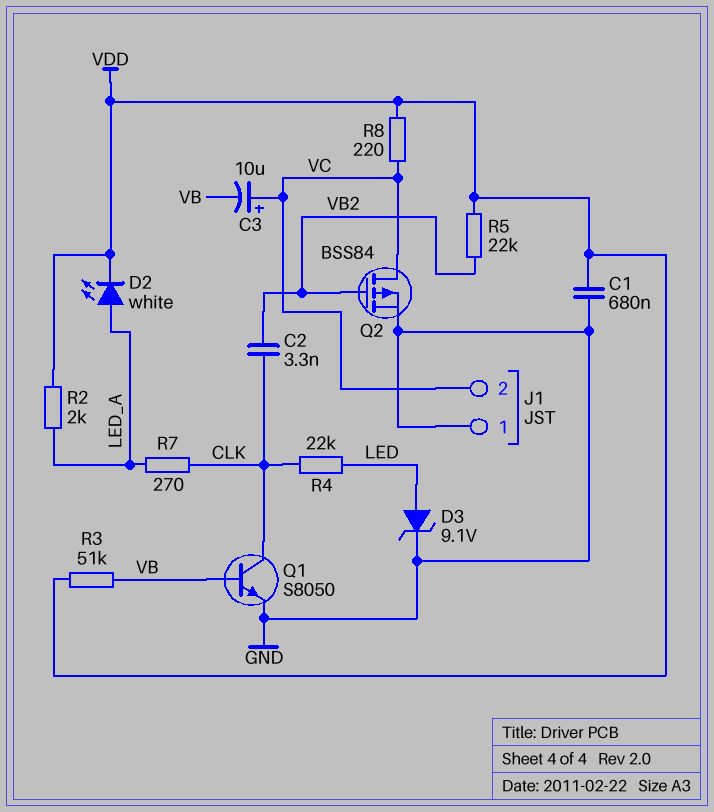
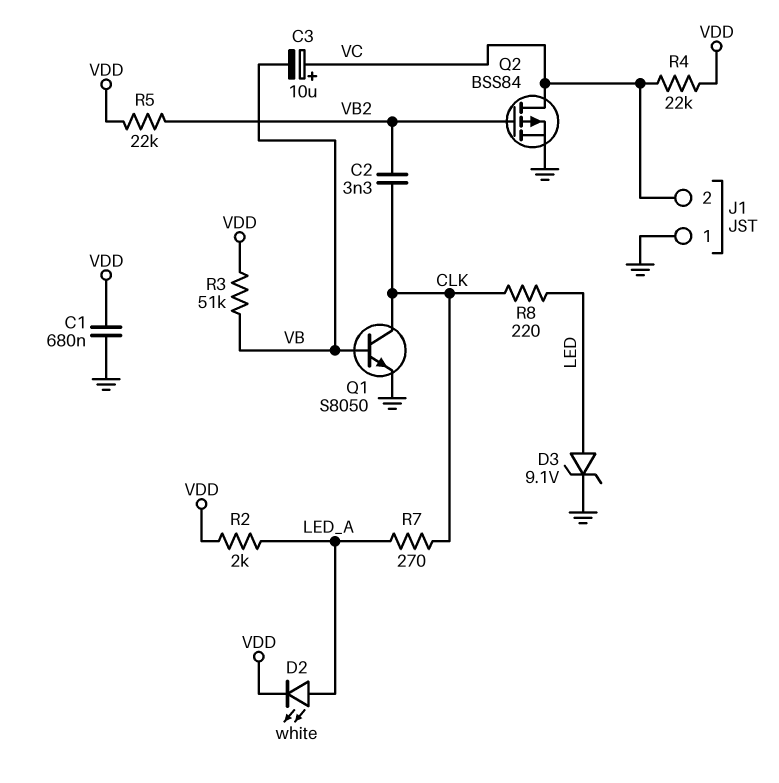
R4: 22k (CLK, LED) -> 22k (VC, VDD)
R8: 220 (VC, VDD) -> 220 (CLK, LED)

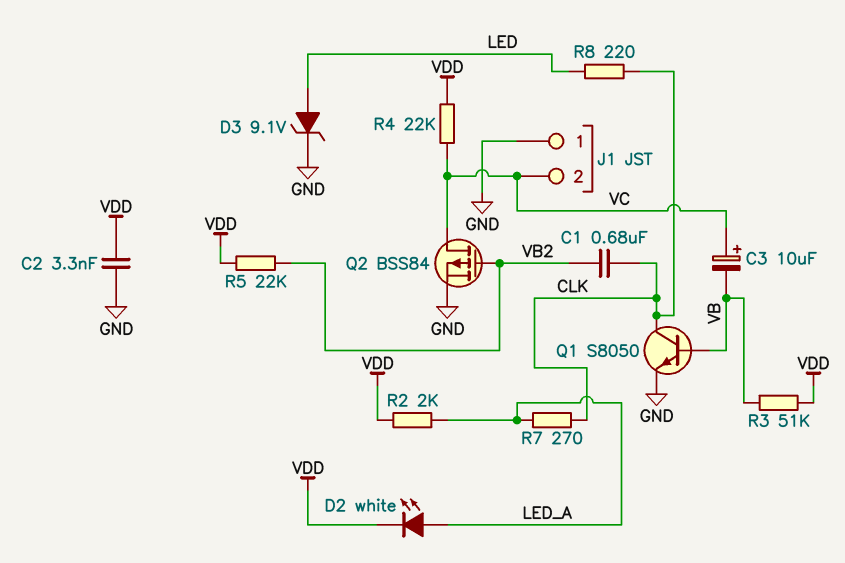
C1: 680nF (GND, VDD) -> 680nF (CLK, VB2)
C2: 3.3nF (CLK, VB2) -> 3.3nF (GND, VDD)

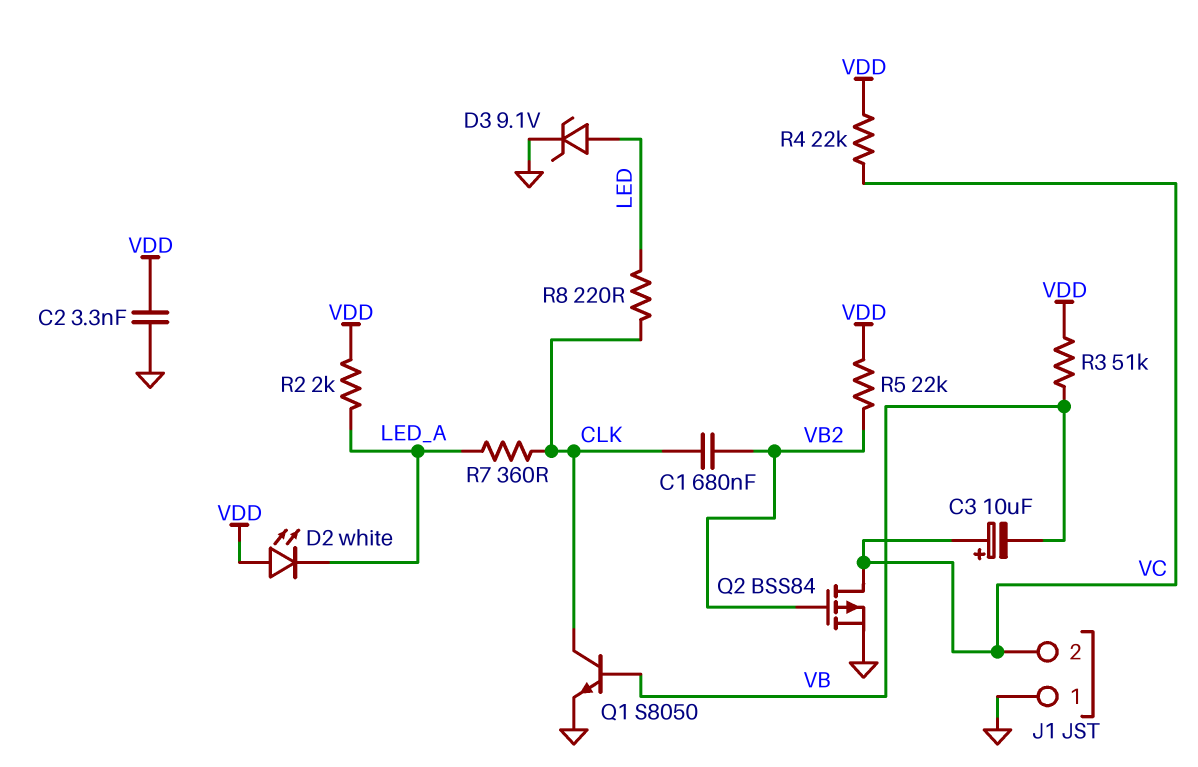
D2: LED white (A LED_A, K VDD) -> LED white (A VDD, K LED_A)
R7: 270 (CLK, LED_A) -> 360 (CLK, LED_A)

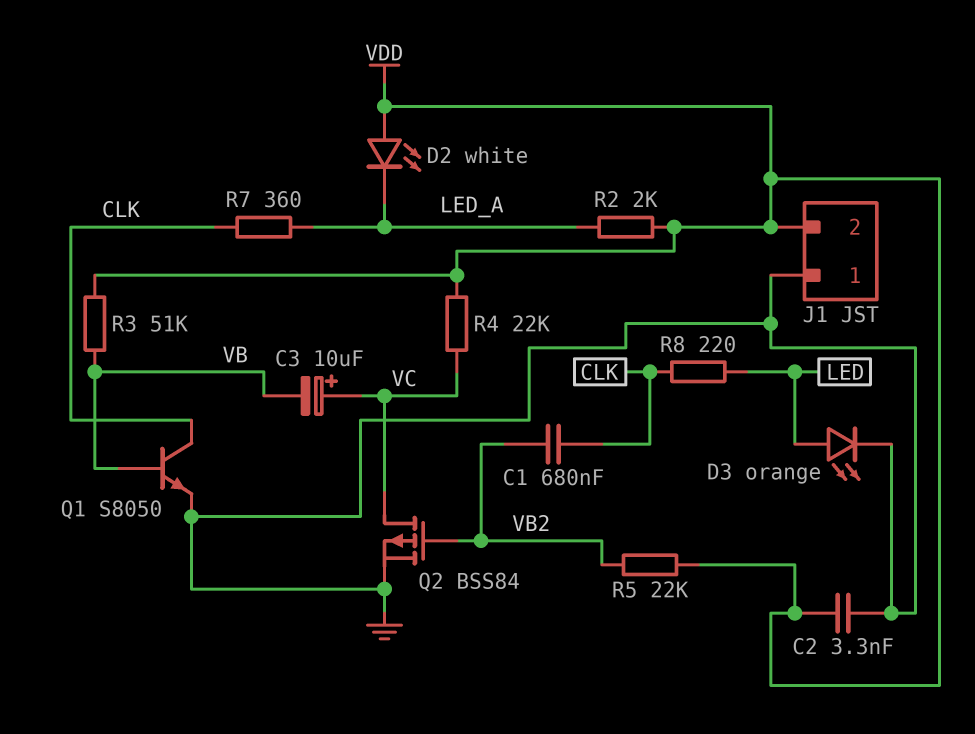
D3: zener 9.1V (A LED, K GND) -> LED orange (A LED, K GND)
J1 pin 2: VC -> VDD

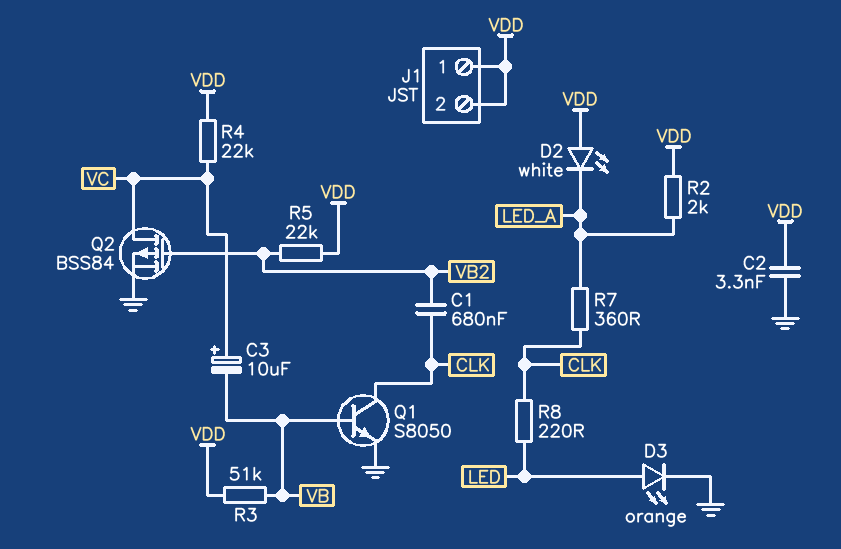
J1 pin 1: GND -> VDD

